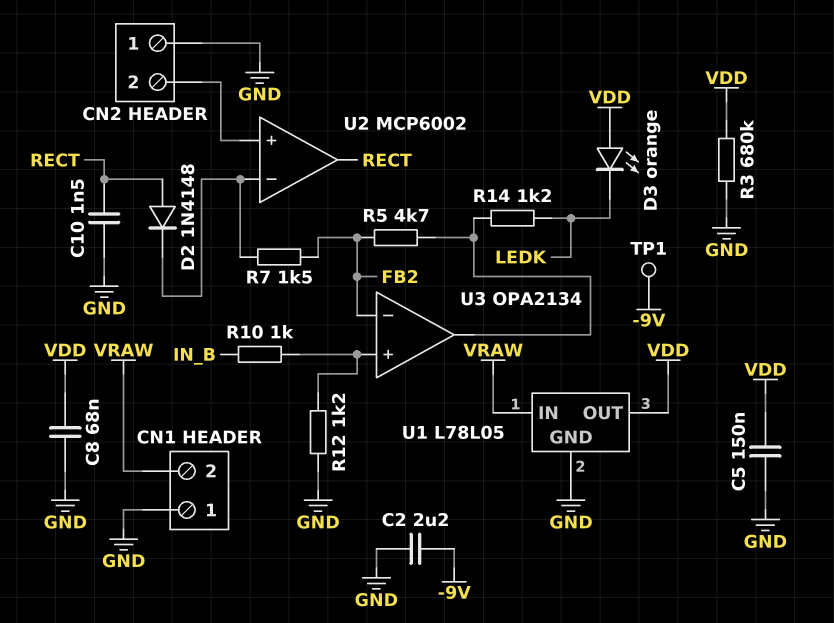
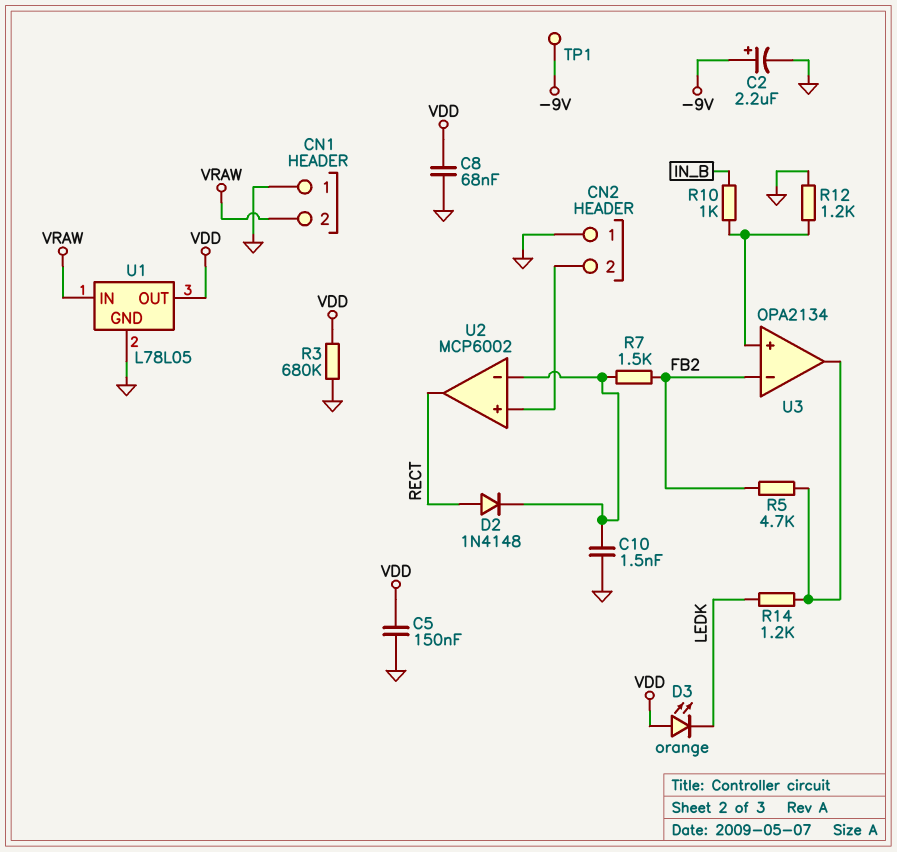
C2: 2.2uF (-9V, GND) -> 2.2uF (plus -9V, minus GND)
C10: 1.5nF (GND, RECT) -> 1.5nF (GND, U2/in-)

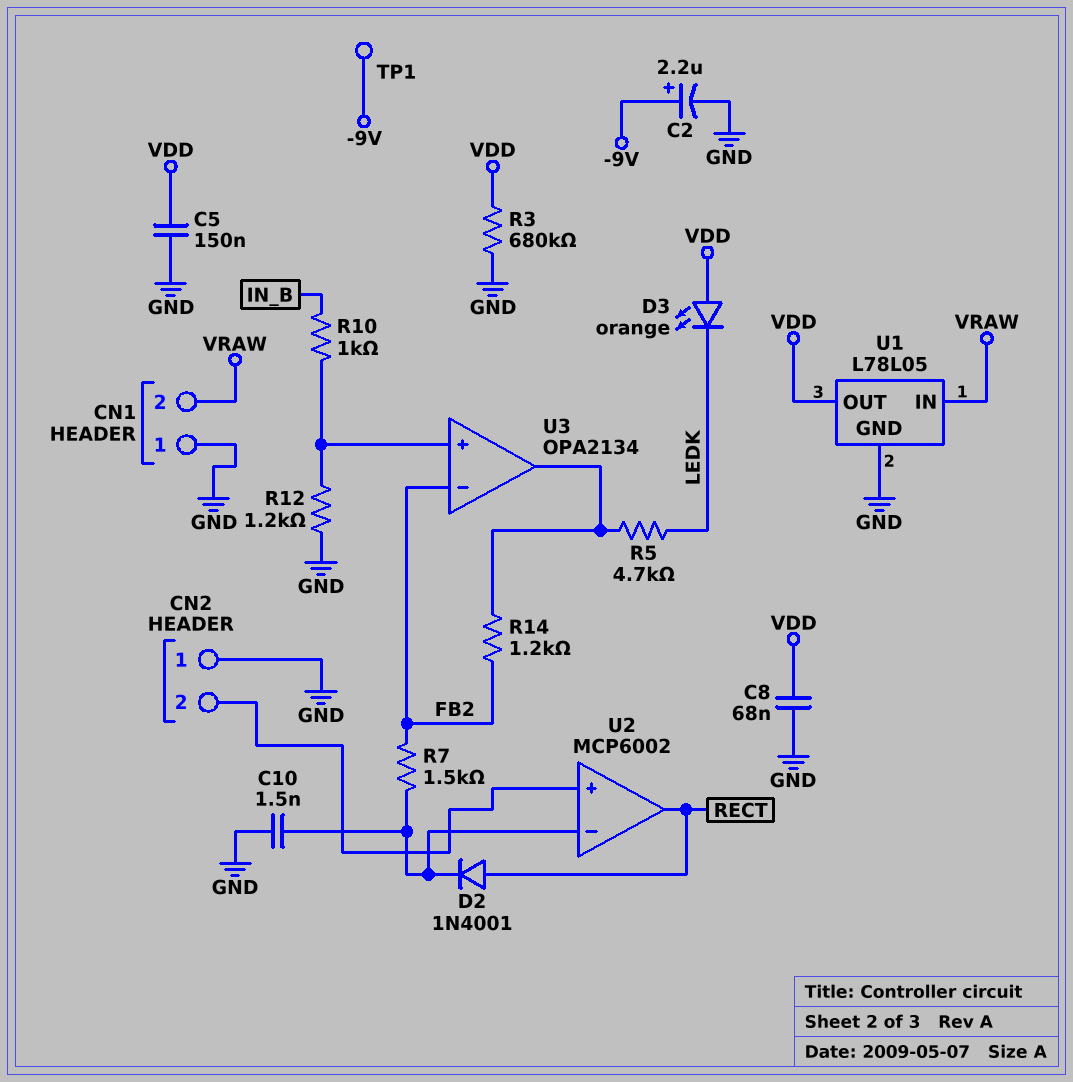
D2: diode 1N4148 (A RECT, K U2/in-) -> diode 1N4001 (A RECT, K U2/in-)
R5: 4.7k (FB2, U3/out) -> 4.7k (LEDK, U3/out)
R14: 1.2k (LEDK, U3/out) -> 1.2k (FB2, U3/out)

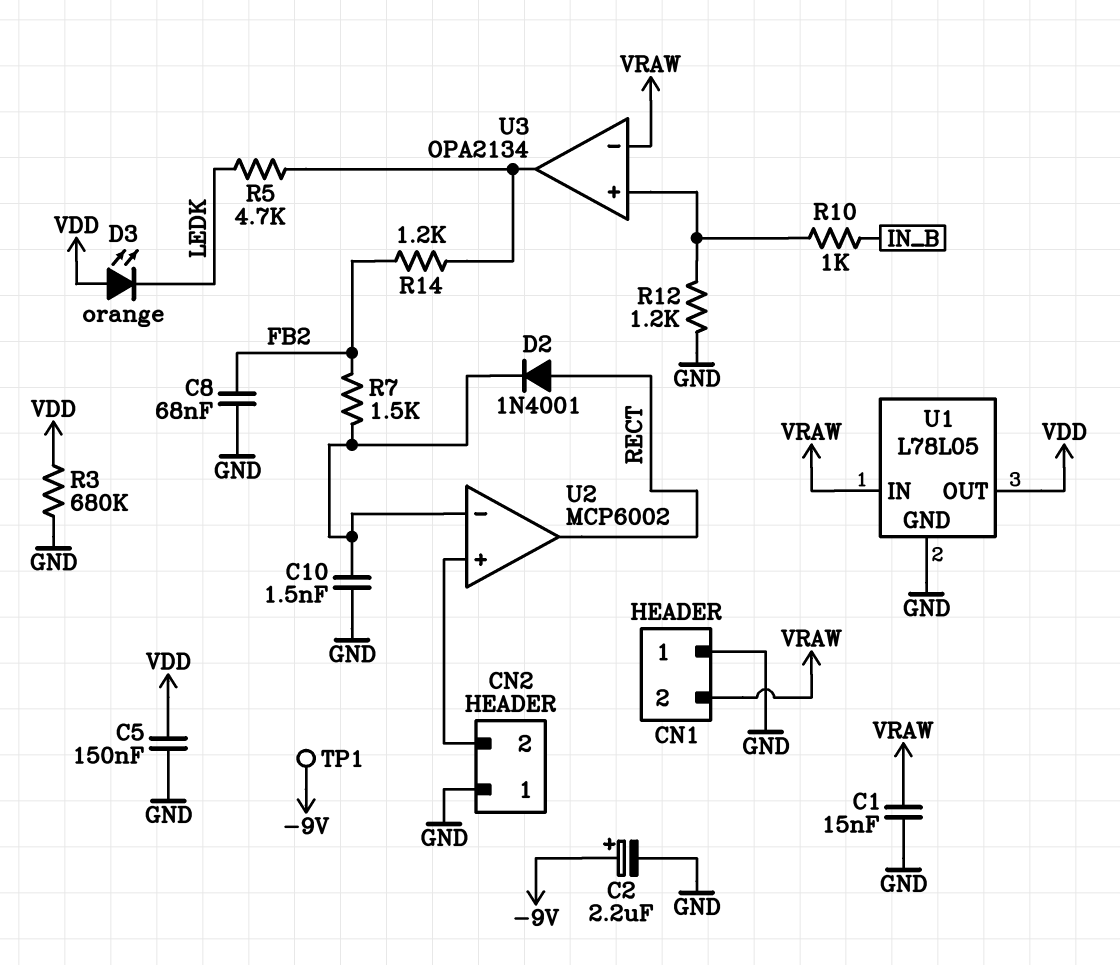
C1: none -> 15nF (GND, VRAW)
C8: 68nF (GND, VDD) -> 68nF (FB2, GND)
U3 pin in-: FB2 -> VRAW

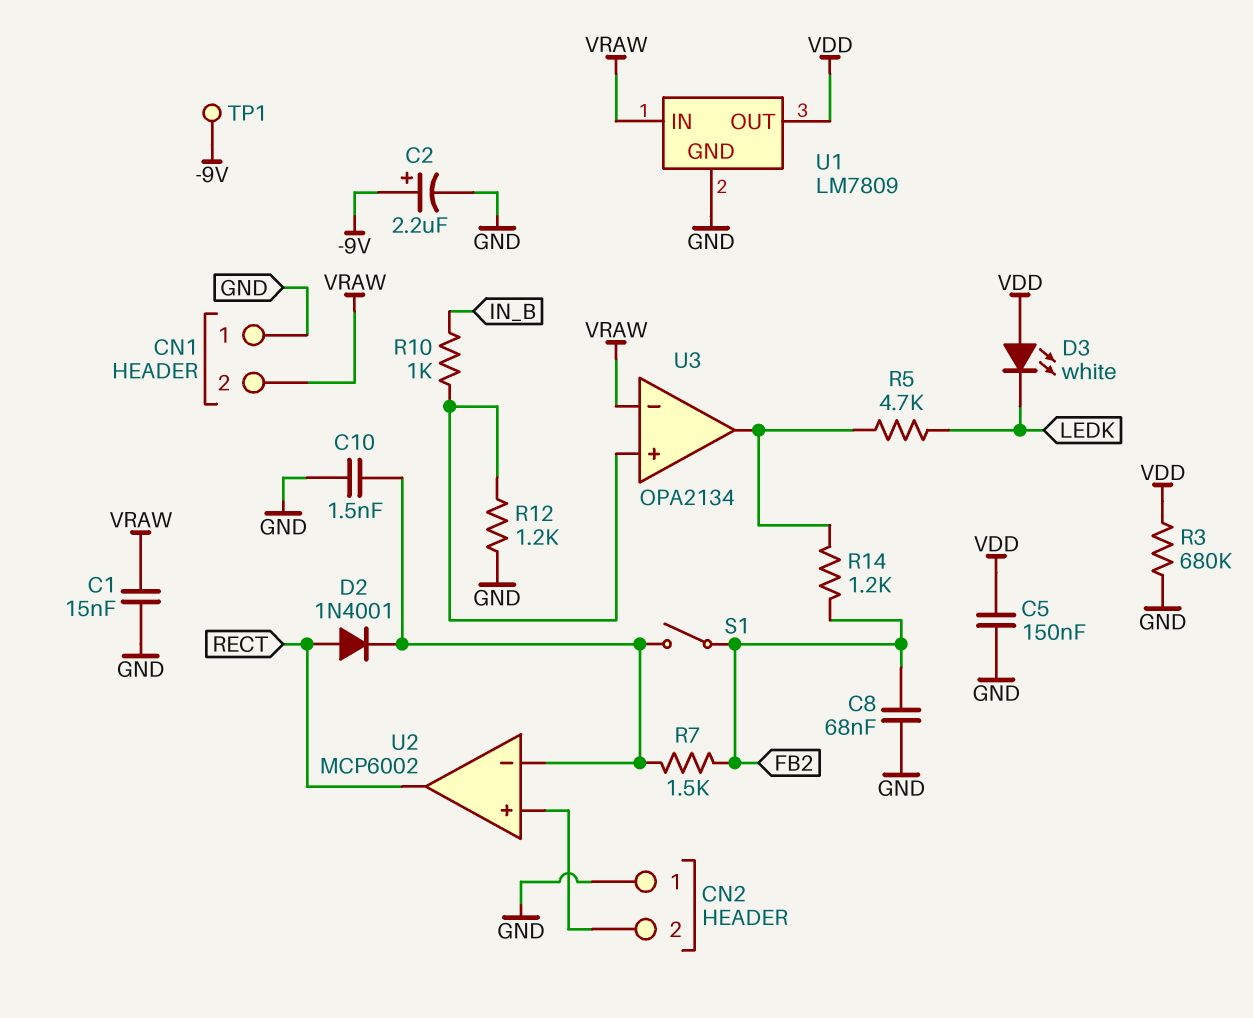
D3: LED orange (A VDD, K LEDK) -> LED white (A VDD, K LEDK)
S1: none -> switch (FB2, U2/in-)
U1: L78L05 -> LM7809

